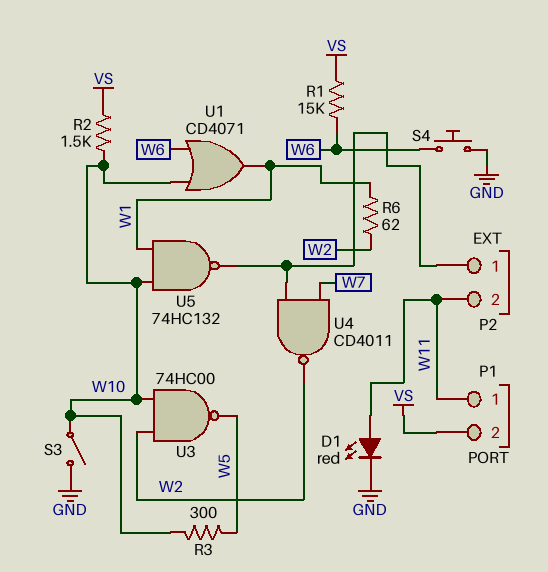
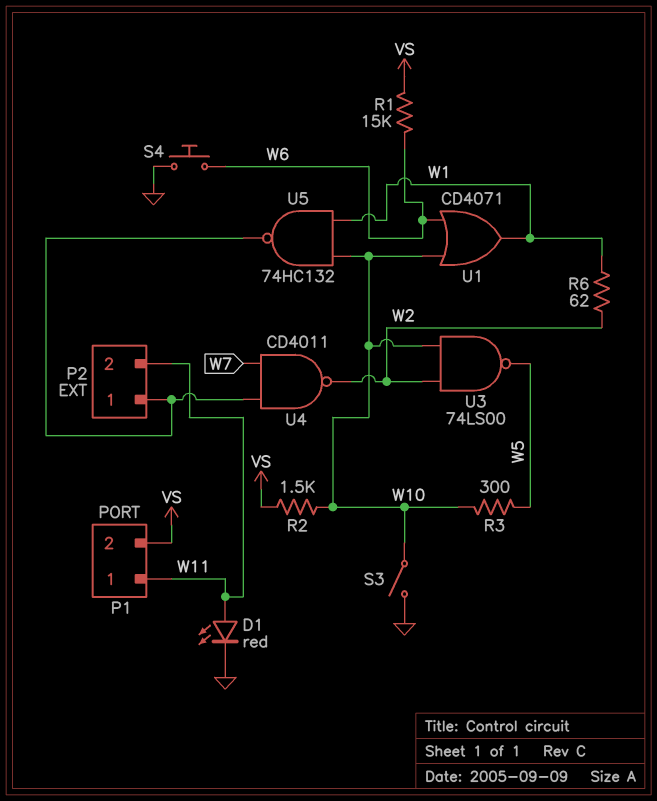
U3: NAND 74HC00 (in W2, in W10, out W5) -> NAND 74LS00 (in W2, in W10, out W5)

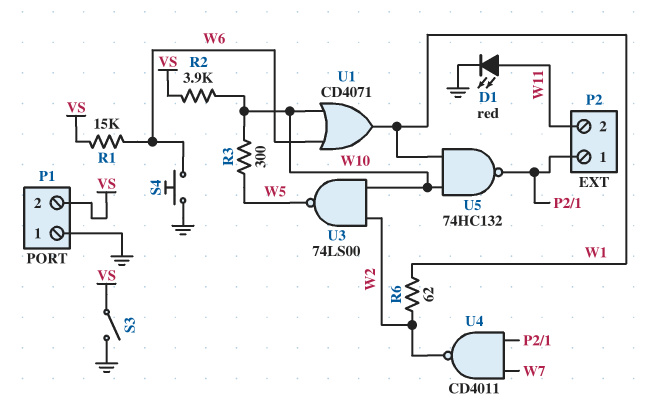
P1 pin 1: W11 -> GND
R2: 1.5k (VS, W10) -> 3.9k (VS, W10)
S3: switch (GND, W10) -> switch (GND, VS)

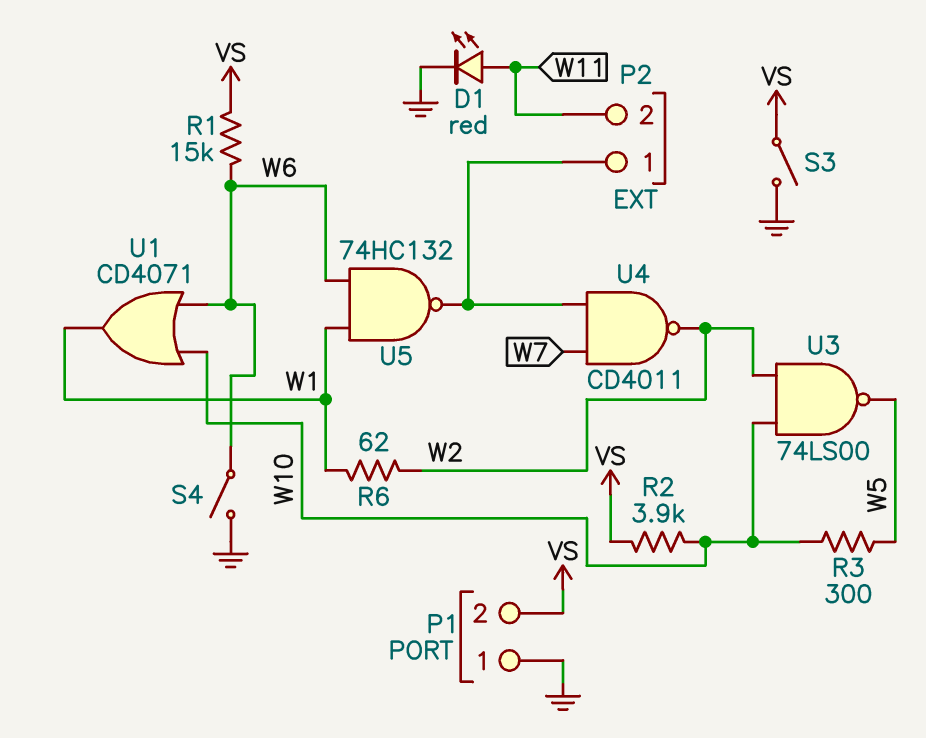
S4: button (GND, W6) -> switch (GND, W6)
U5: NAND 74HC132 (in W1, in W10, out P2/1) -> NAND 74HC132 (in W1, in W6, out P2/1)

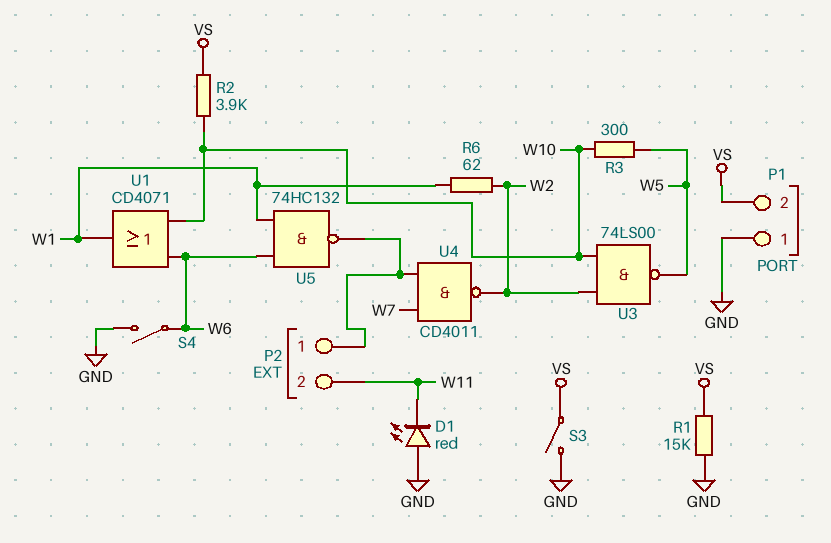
D1: LED red (A W11, K GND) -> LED red (A GND, K W11)
R1: 15k (VS, W6) -> 15k (GND, VS)

